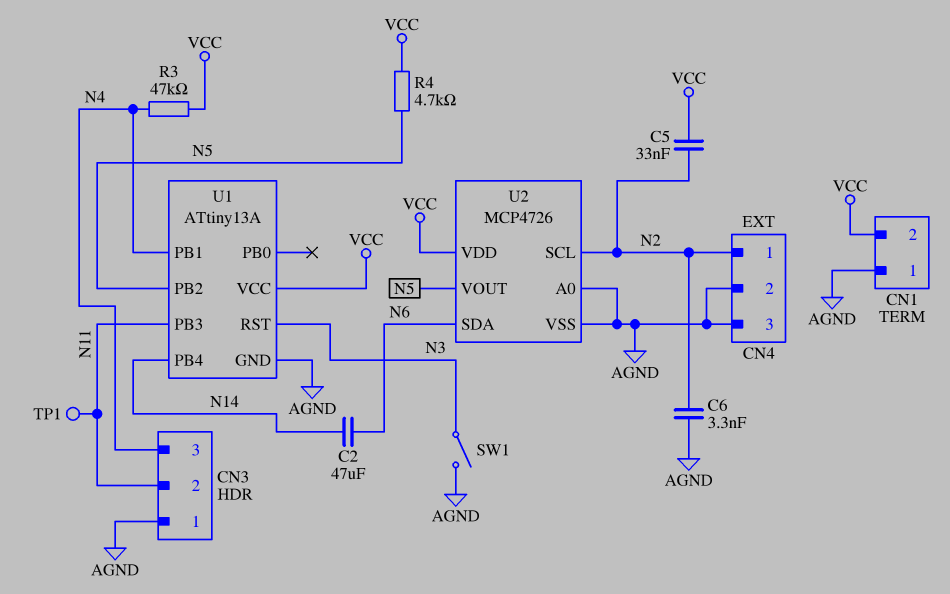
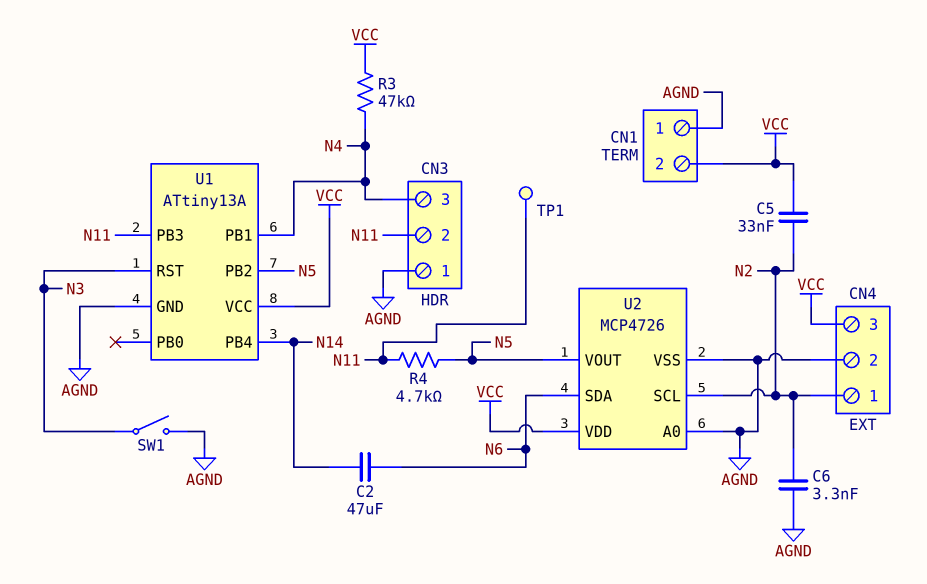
CN4 pin 3: AGND -> VCC
R4: 4.7k (N5, VCC) -> 4.7k (N5, N11)

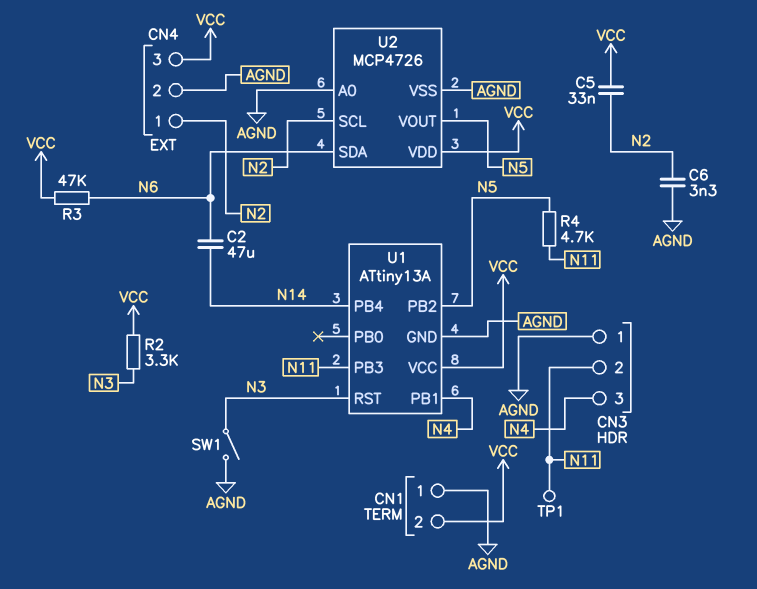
R2: none -> 3.3k (N3, VCC)
R3: 47k (N4, VCC) -> 47k (N6, VCC)

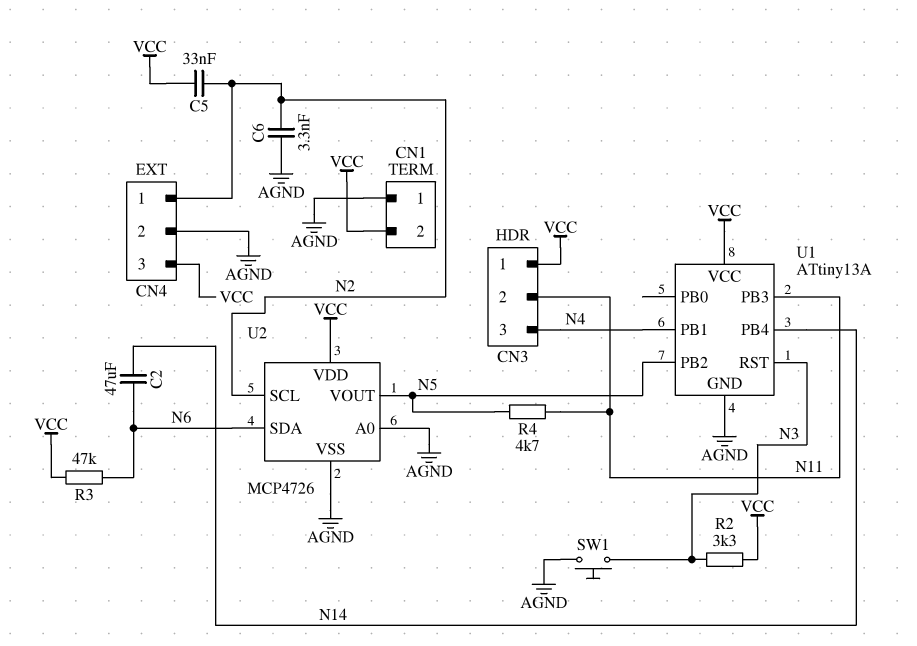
CN3 pin 1: AGND -> VCC
SW1: switch (AGND, N3) -> button (AGND, N3)
TP1: test point (N11) -> none

